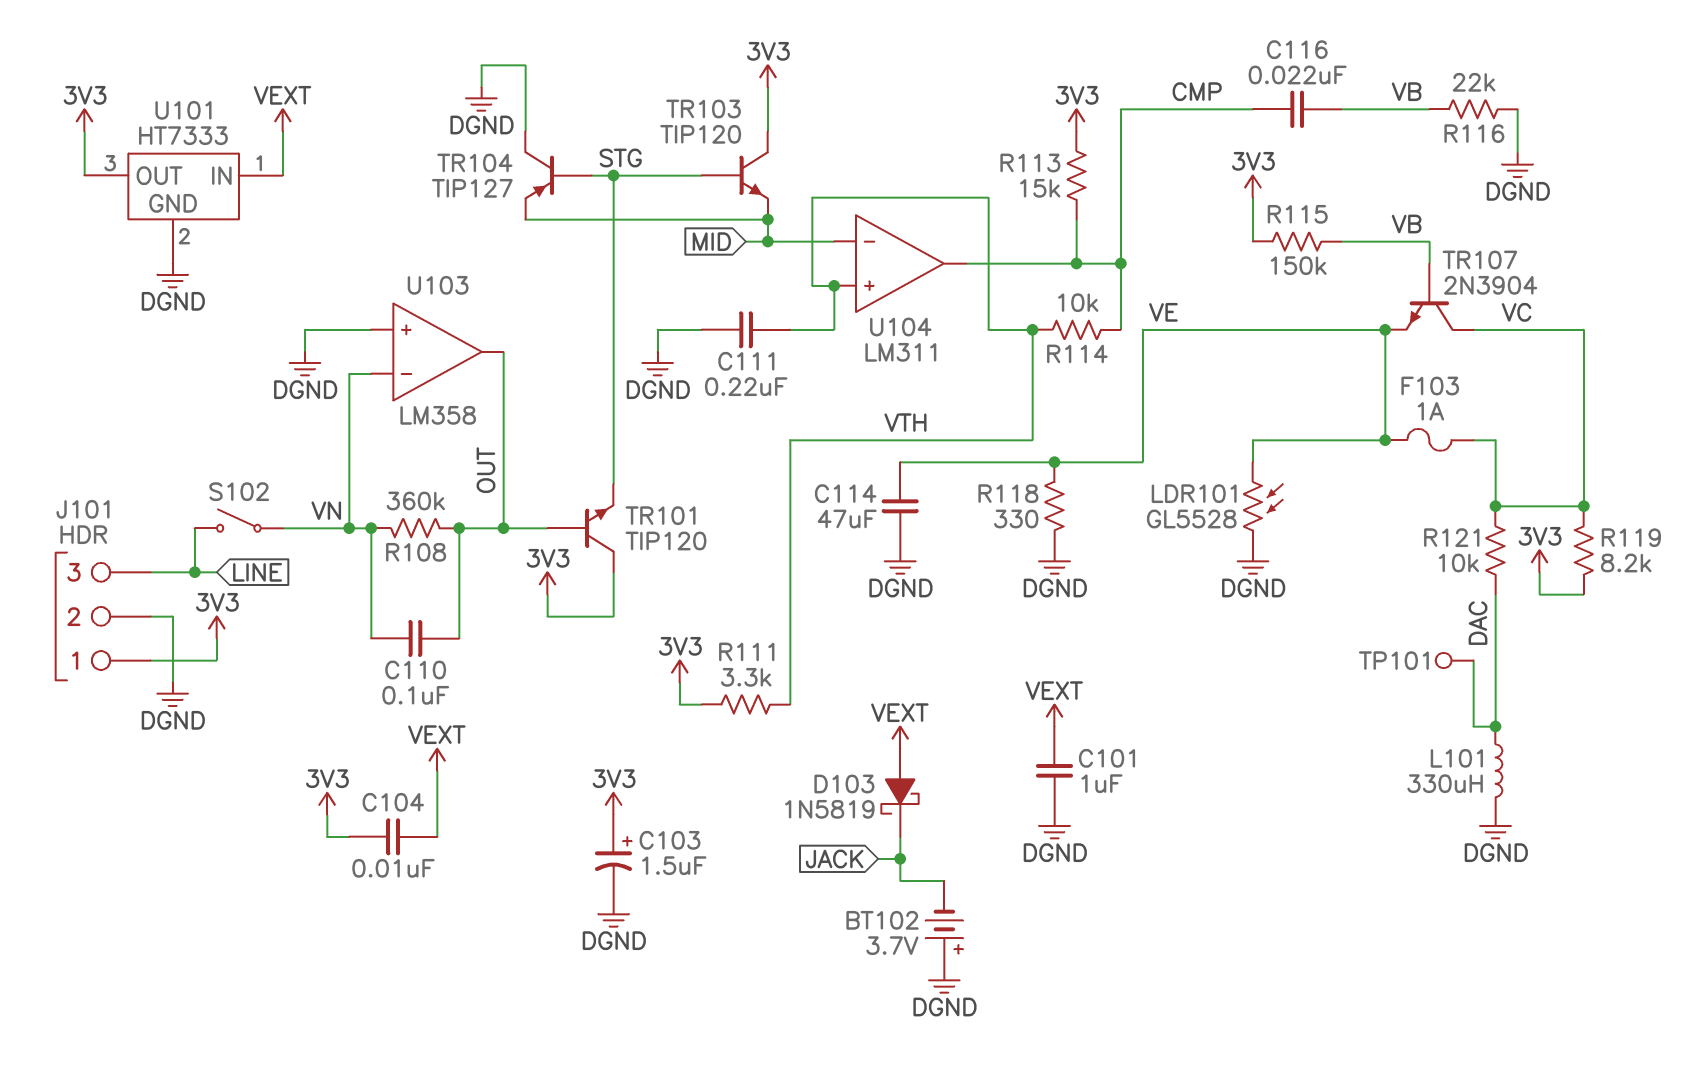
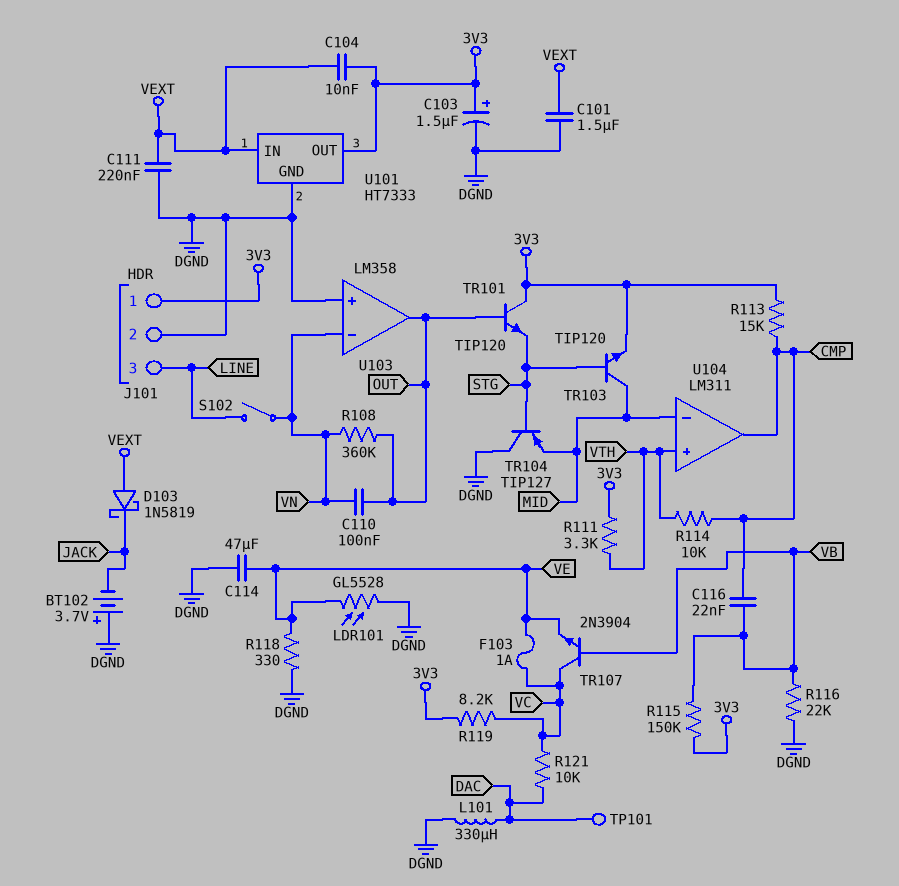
C101: 1uF (DGND, VEXT) -> 1.5uF (DGND, VEXT)
C111: 220nF (DGND, VTH) -> 220nF (DGND, VEXT)
TR103: NPN TIP120 (B STG, C 3V3, E MID) -> NPN TIP120 (B STG, C MID, E 3V3)

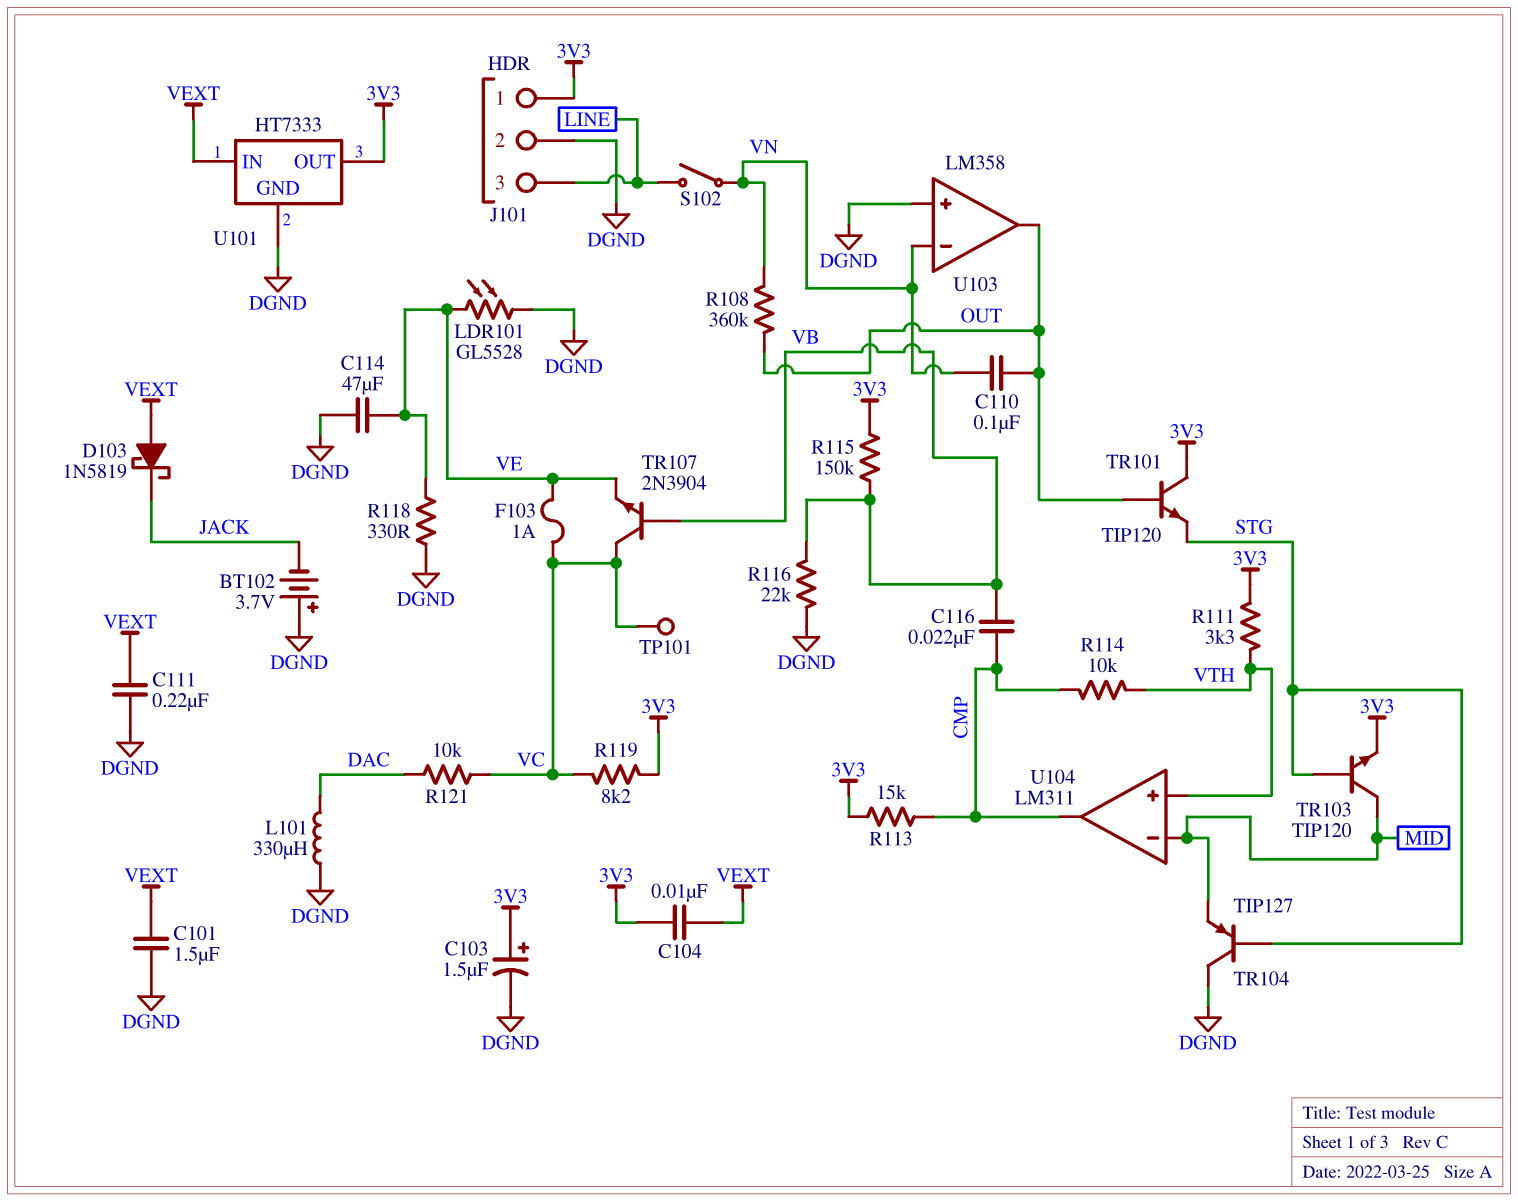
TP101: test point (DAC) -> test point (VC)

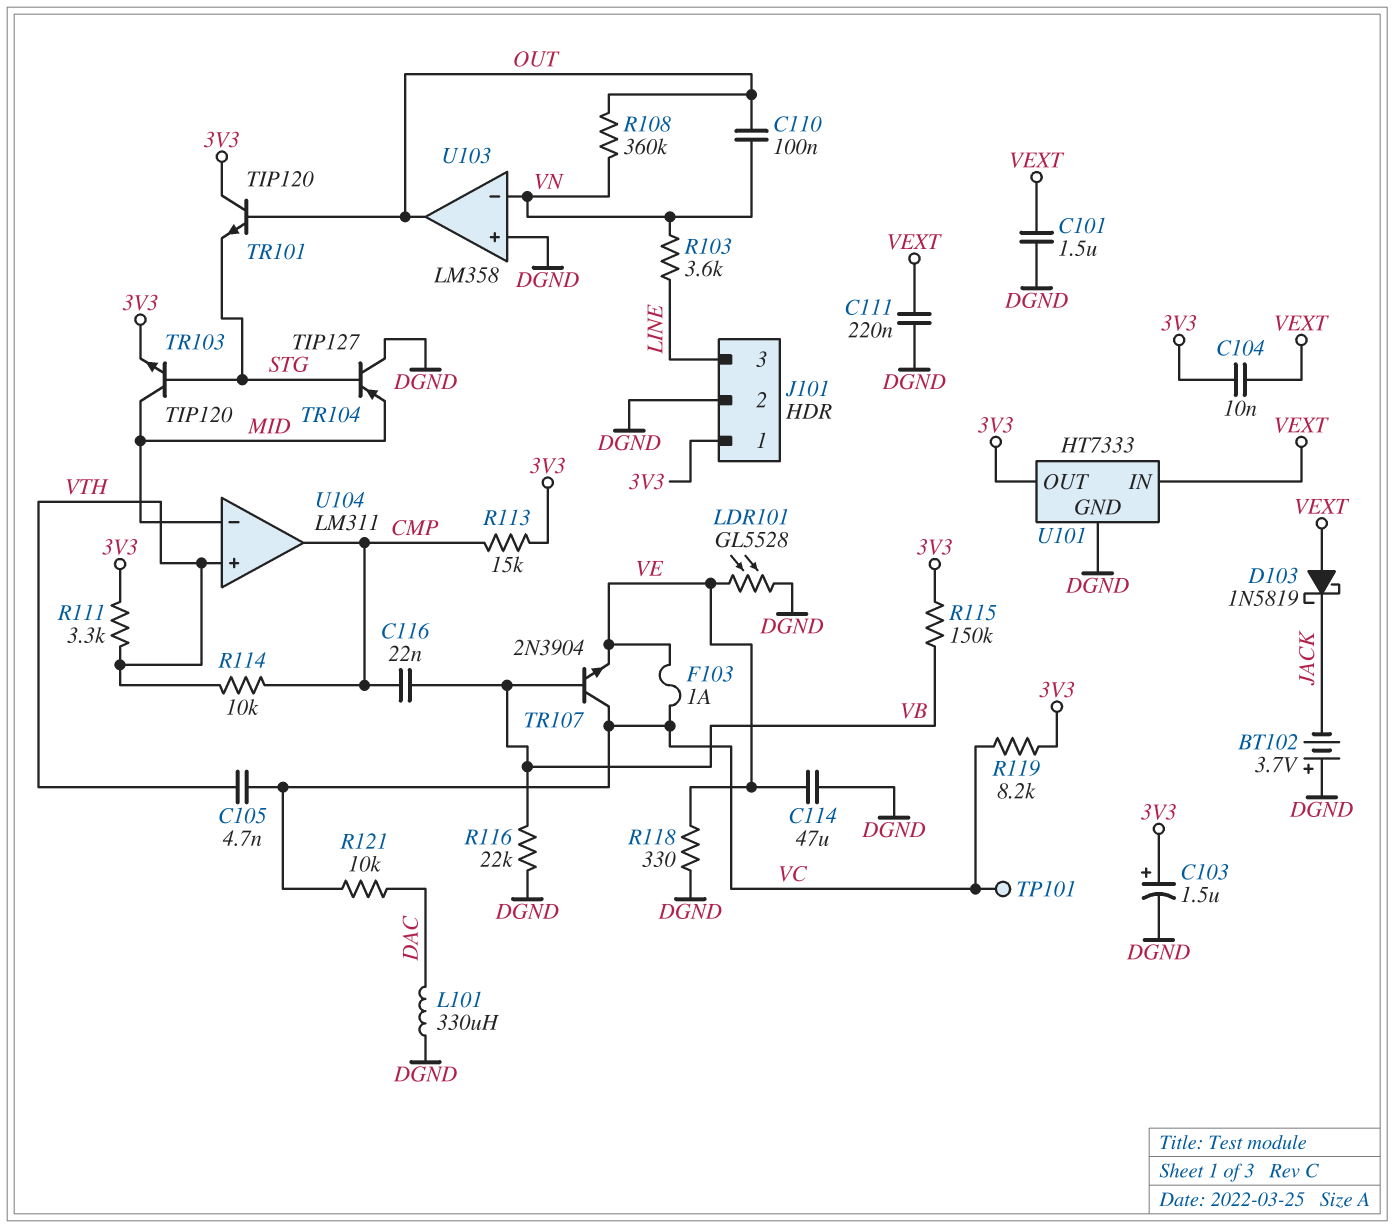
C105: none -> 4.7nF (VC, VTH)
R103: none -> 3.6k (LINE, VN)
S102: switch (LINE, VN) -> none

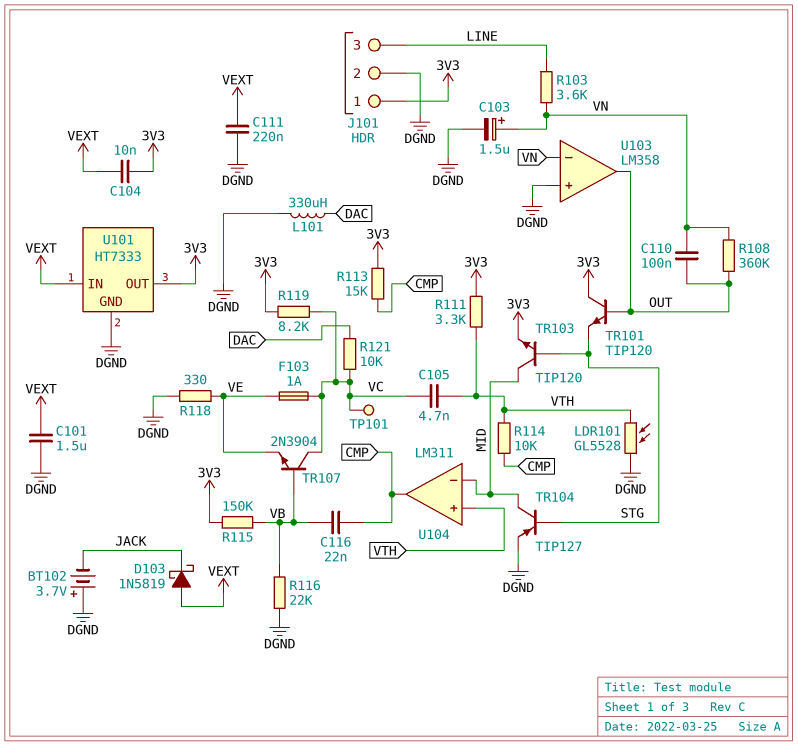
C103: 1.5uF (plus 3V3, minus DGND) -> 1.5uF (plus VN, minus DGND)
C114: 47uF (DGND, VE) -> none
LDR101: GL5528 (DGND, VE) -> GL5528 (DGND, VTH)
TR104: PNP TIP127 (B STG, C DGND, E MID) -> PNP TIP127 (B STG, C MID, E DGND)

